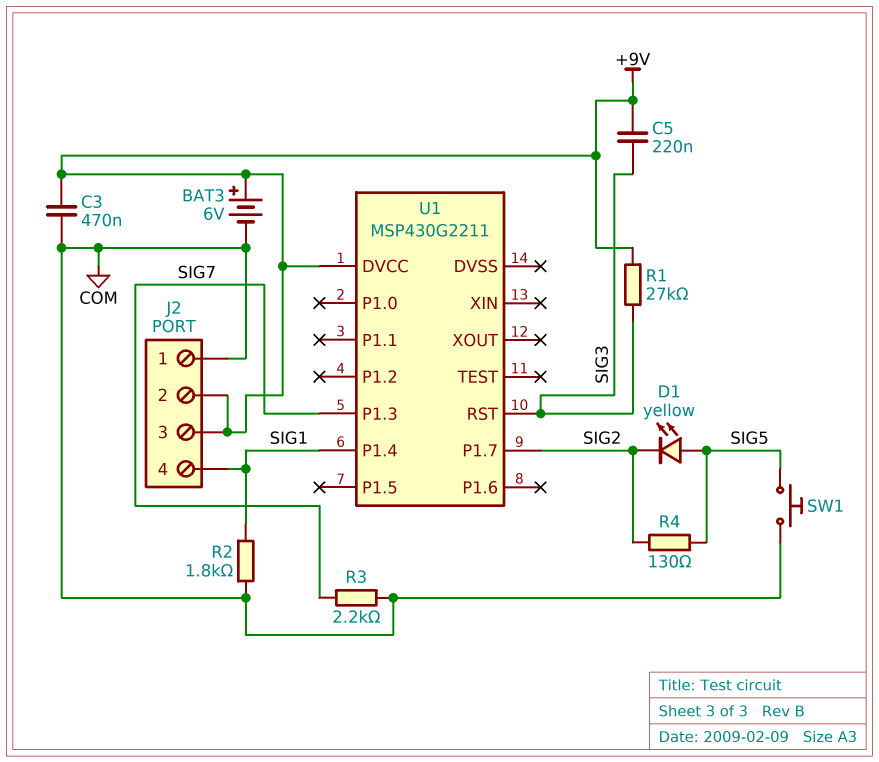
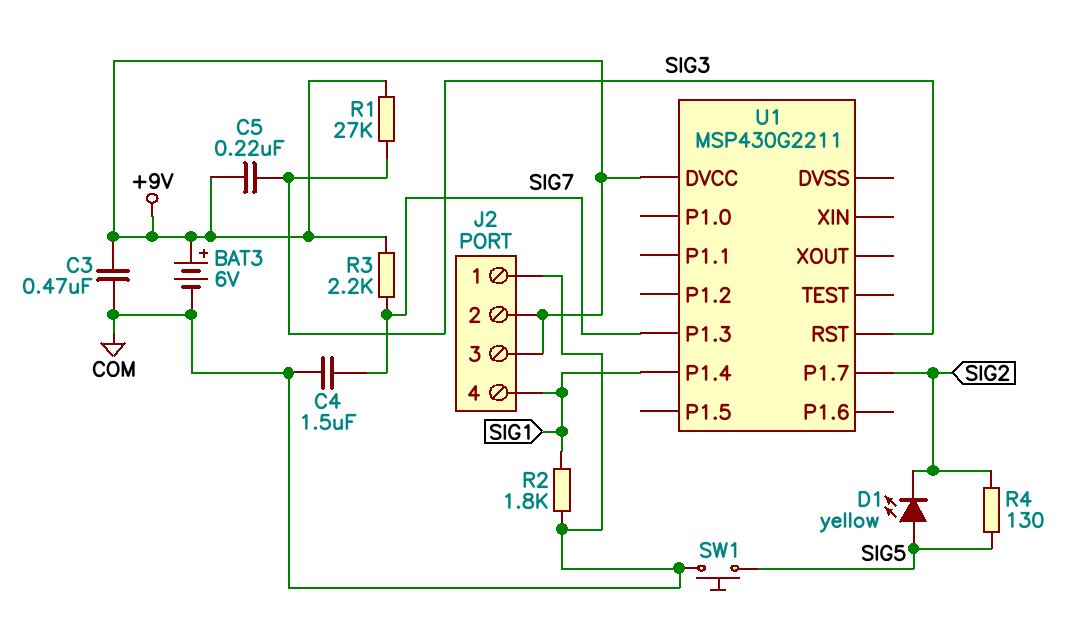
C4: none -> 1.5uF (COM, SIG7)
R3: 2.2k (COM, SIG7) -> 2.2k (+9V, SIG7)

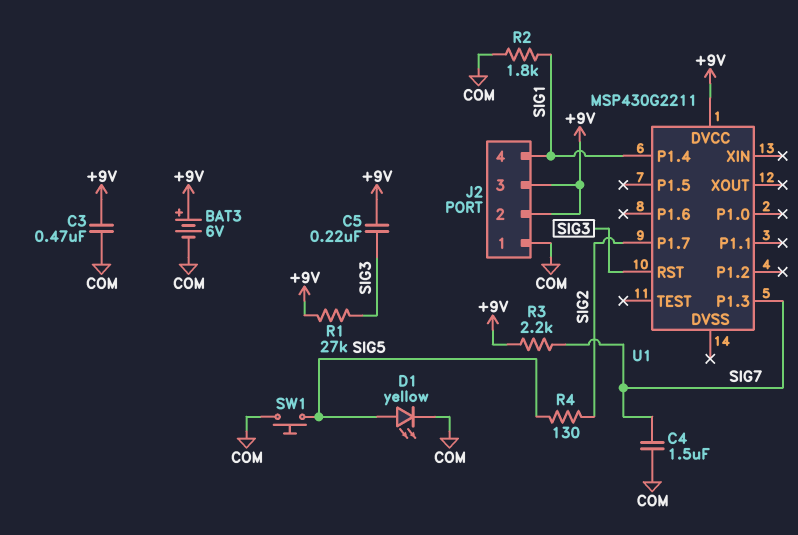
D1: LED yellow (A SIG5, K SIG2) -> LED yellow (A SIG5, K COM)

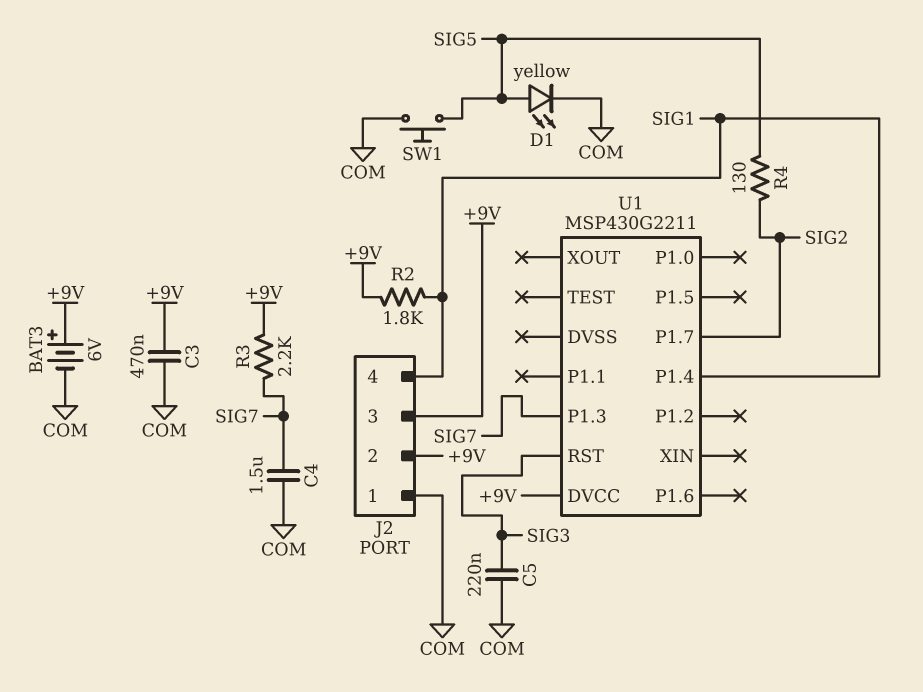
C5: 220nF (+9V, SIG3) -> 220nF (COM, SIG3)
R1: 27k (+9V, SIG3) -> none
R2: 1.8k (COM, SIG1) -> 1.8k (+9V, SIG1)

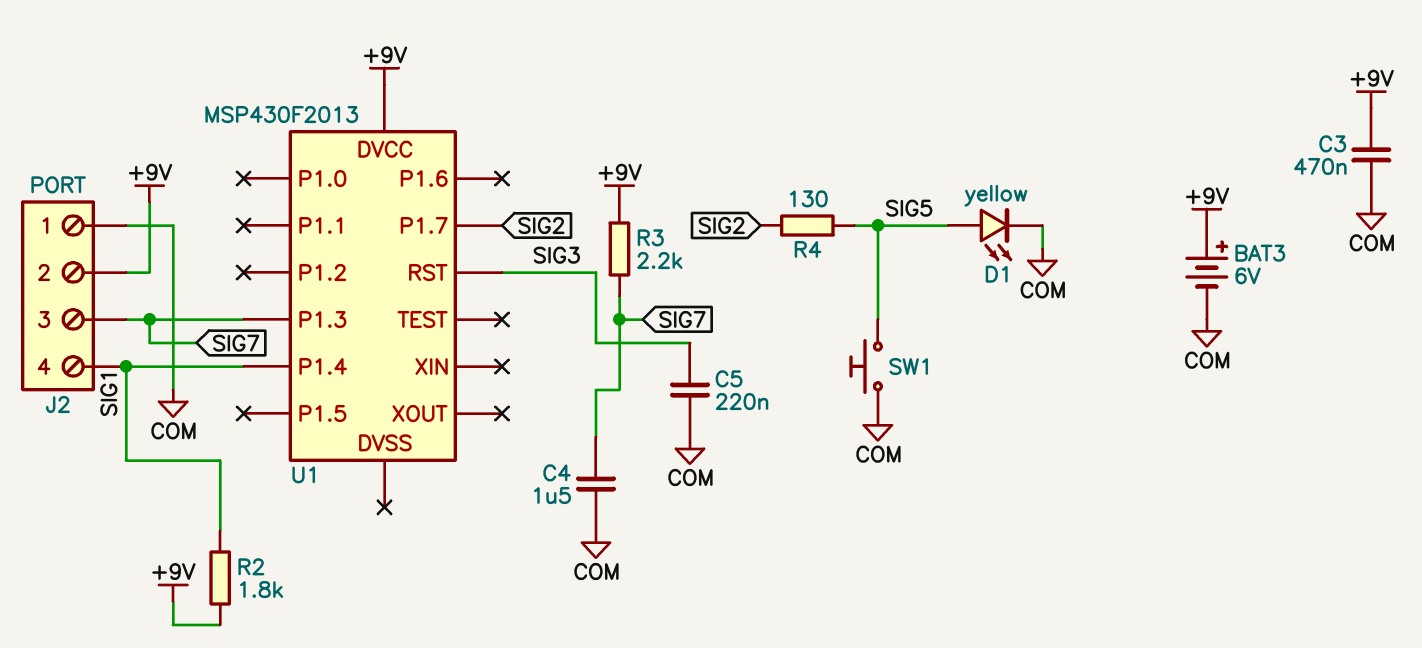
J2 pin 3: +9V -> SIG7
U1: MSP430G2211 -> MSP430F2013

